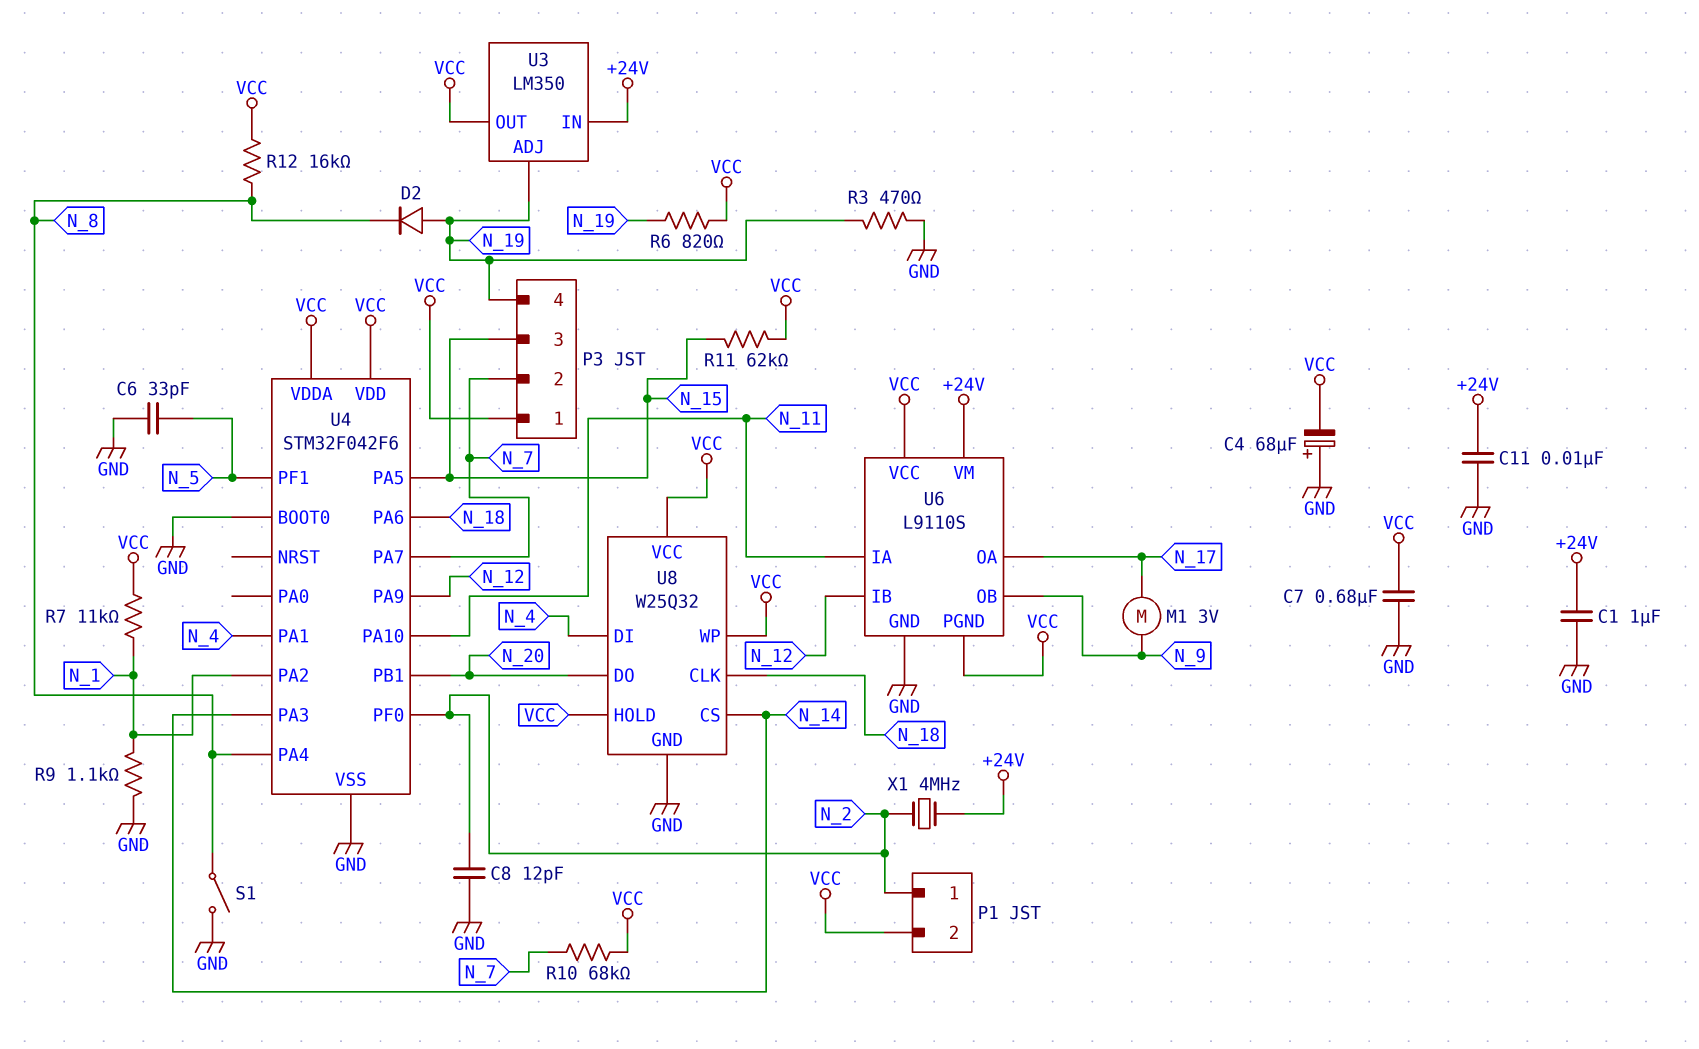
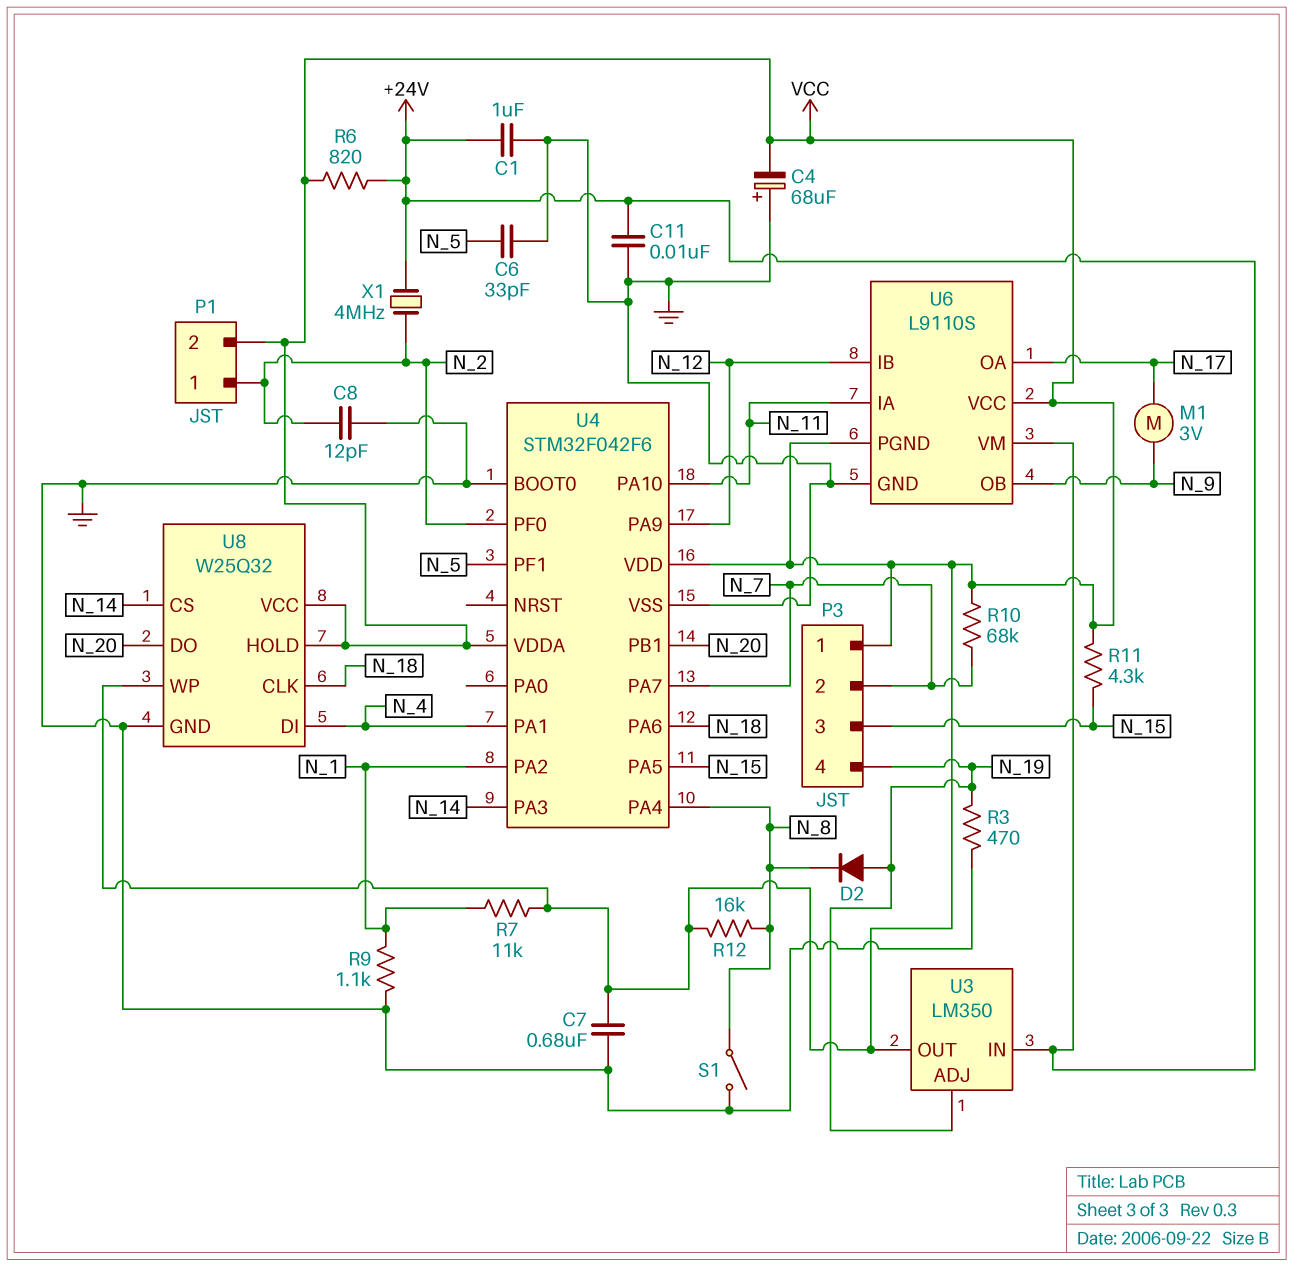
R6: 820 (N_19, VCC) -> 820 (+24V, VCC)
R11: 62k (N_15, VCC) -> 4.3k (N_15, VCC)

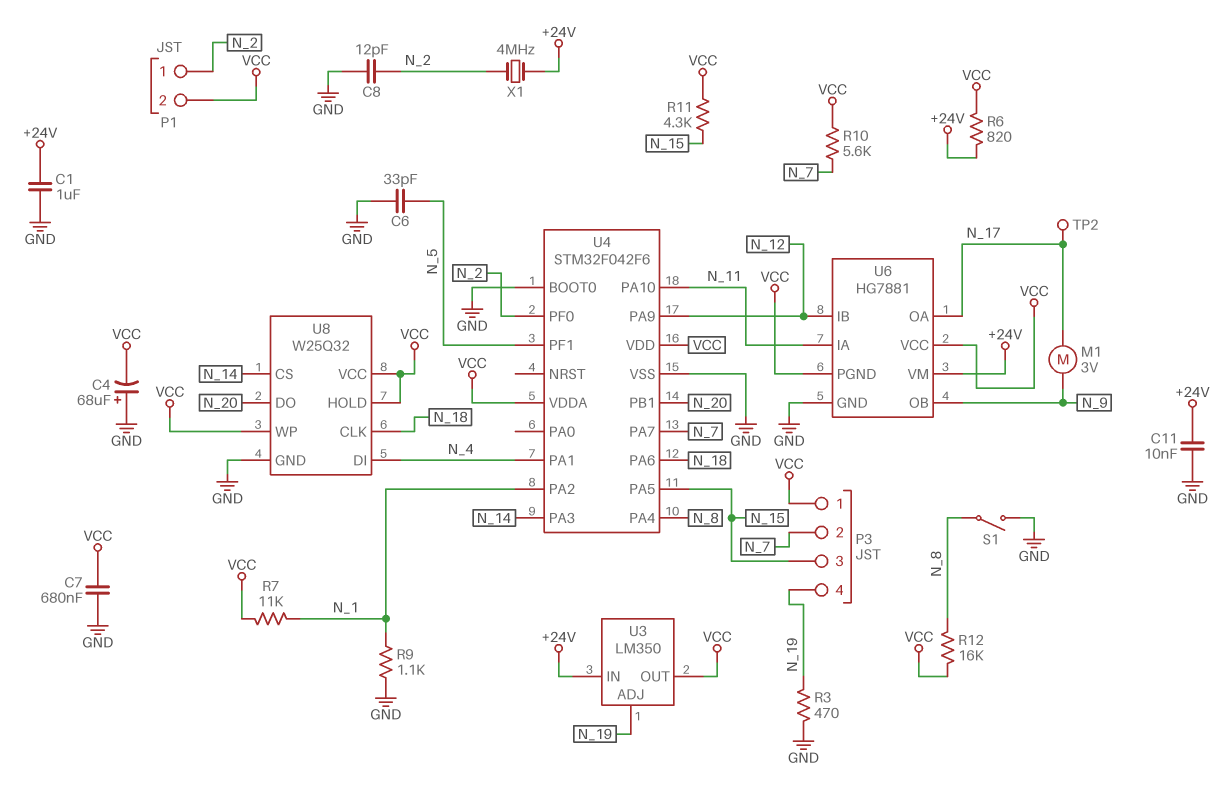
D2: diode (A N_19, K N_8) -> none
R10: 68k (N_7, VCC) -> 5.6k (N_7, VCC)
TP2: none -> test point (N_17)
U6: L9110S -> HG7881

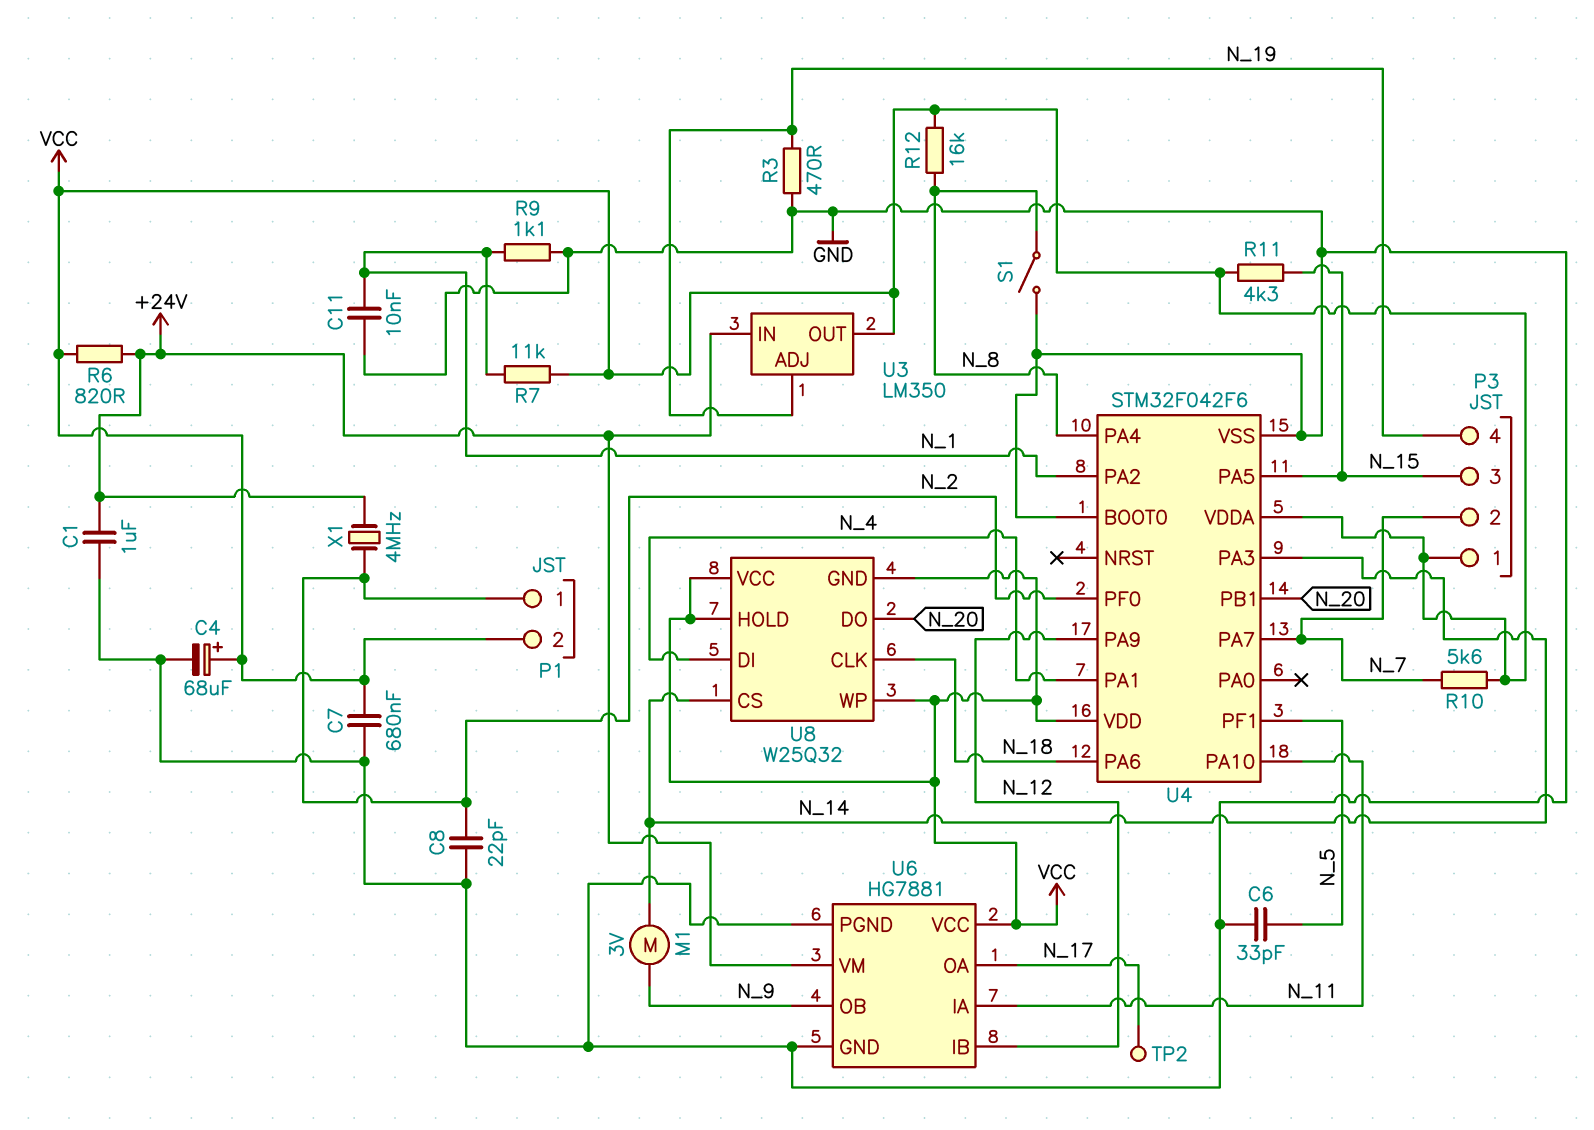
C4: 68uF (plus GND, minus VCC) -> 68uF (plus VCC, minus GND)
C8: 12pF (GND, N_2) -> 22pF (GND, N_2)
C11: 10nF (+24V, GND) -> 10nF (GND, N_1)
M1: motor 3V (N_9, N_17) -> motor 3V (N_9, N_14)
U6 pin PGND: VCC -> GND
U8 pin GND: GND -> VCC

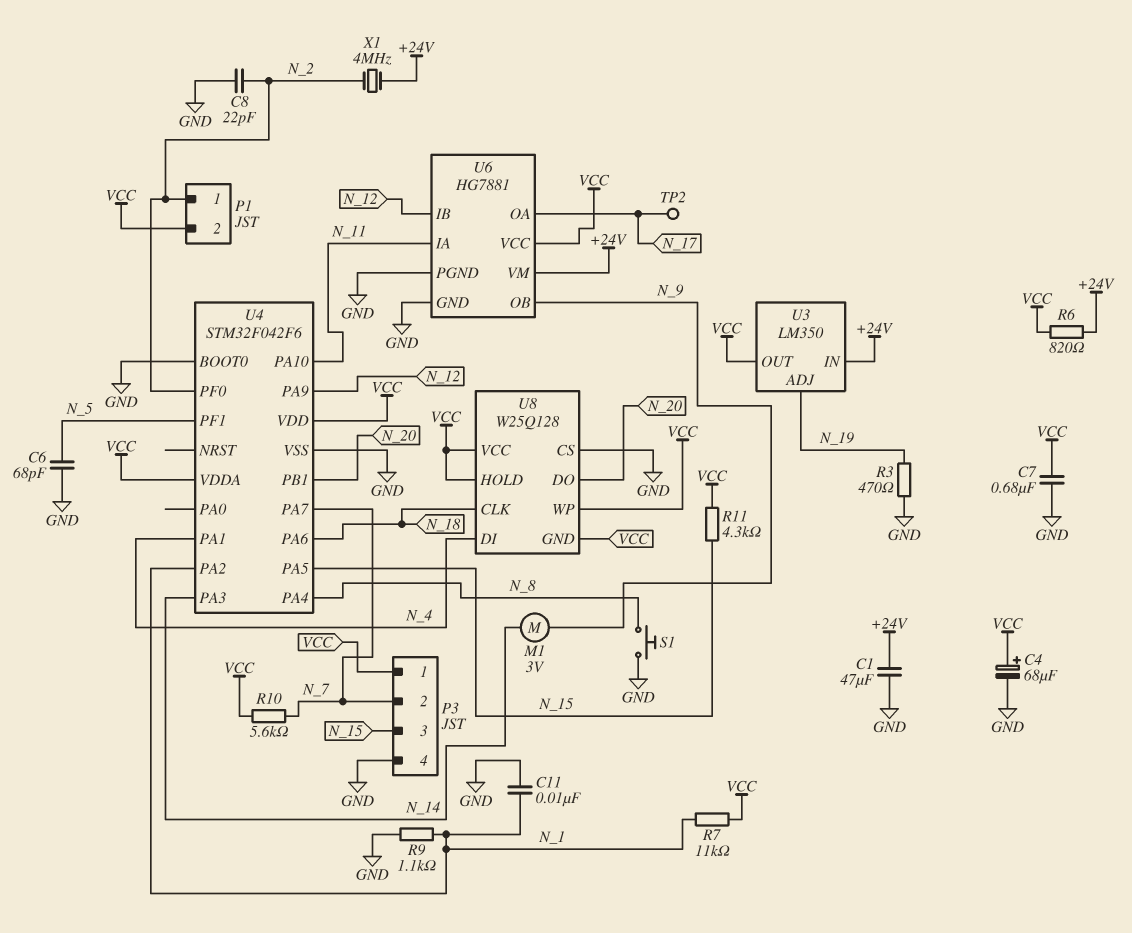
C1: 1uF (+24V, GND) -> 47uF (+24V, GND)
C6: 33pF (GND, N_5) -> 68pF (GND, N_5)
P3 pin 4: N_19 -> GND
R12: 16k (N_8, VCC) -> none
S1: switch (GND, N_8) -> button (GND, N_8)
U8: W25Q32 -> W25Q128
U8 pin CS: N_14 -> GND

